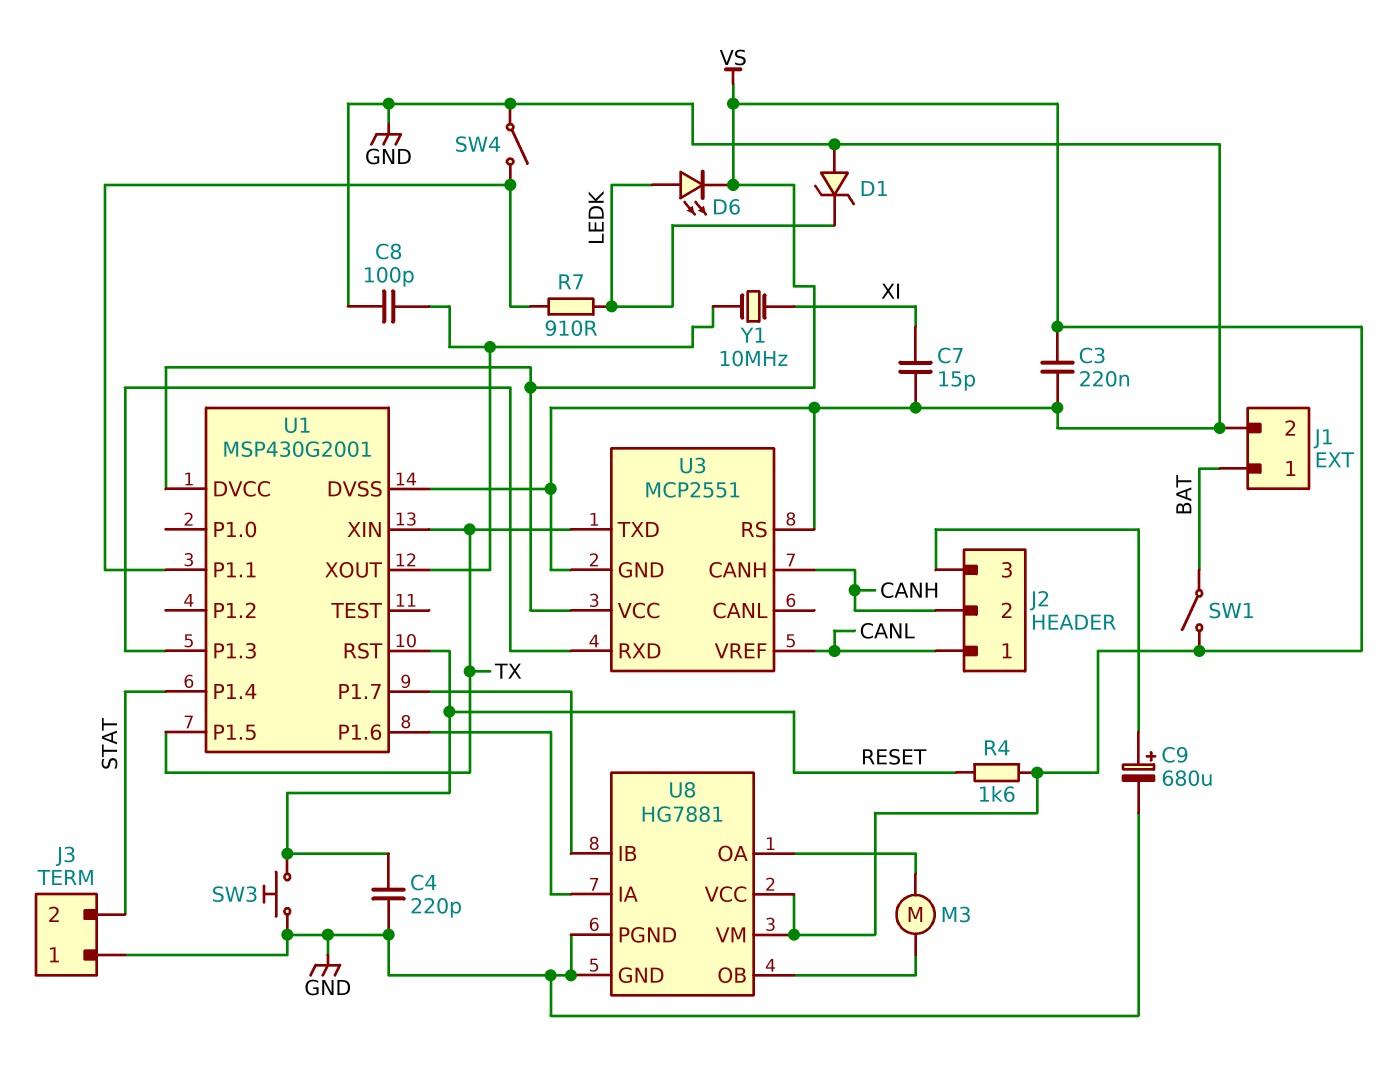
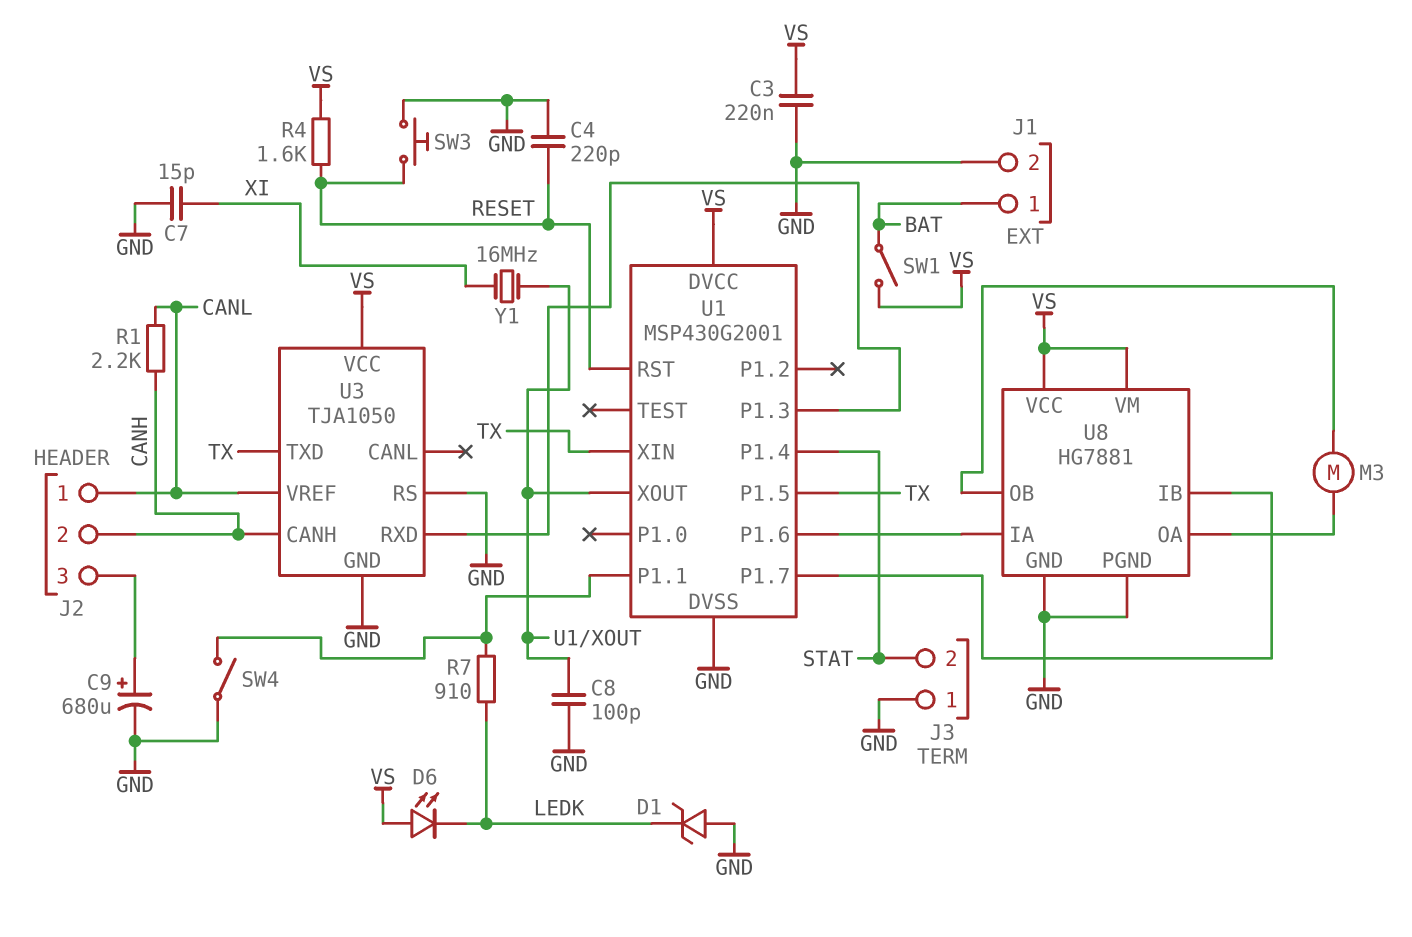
D6: LED (A LEDK, K VS) -> LED (A VS, K LEDK)
R1: none -> 2.2k (CANH, CANL)
U3: MCP2551 -> TJA1050
Y1: 10MHz (U1/XOUT, XI) -> 16MHz (U1/XOUT, XI)

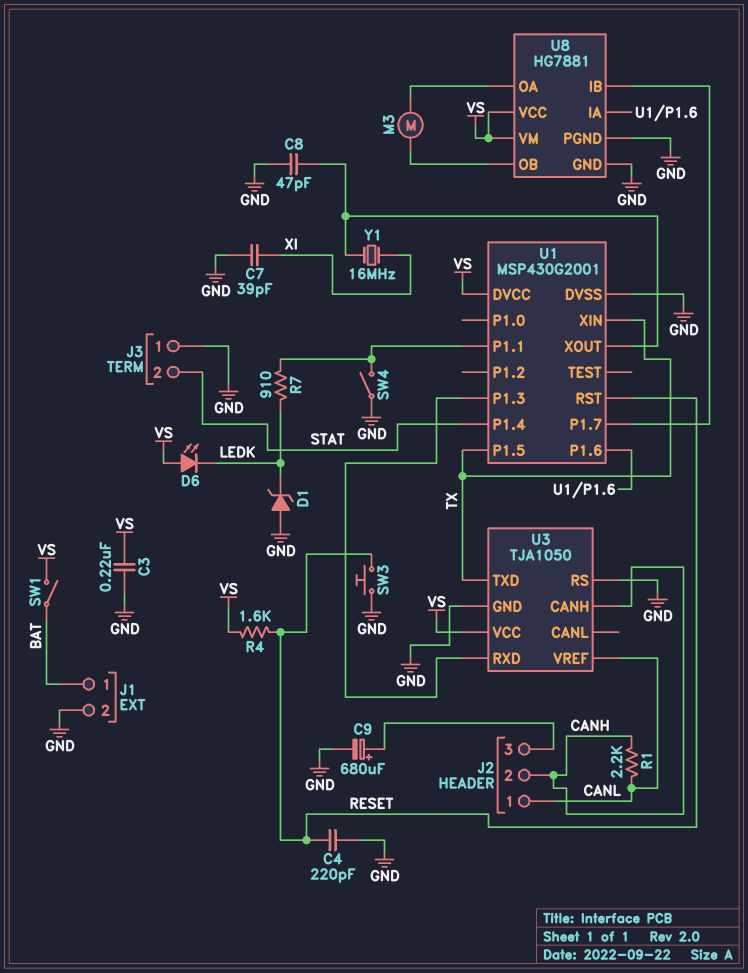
C7: 15pF (GND, XI) -> 39pF (GND, XI)
C8: 100pF (GND, U1/XOUT) -> 47pF (GND, U1/XOUT)

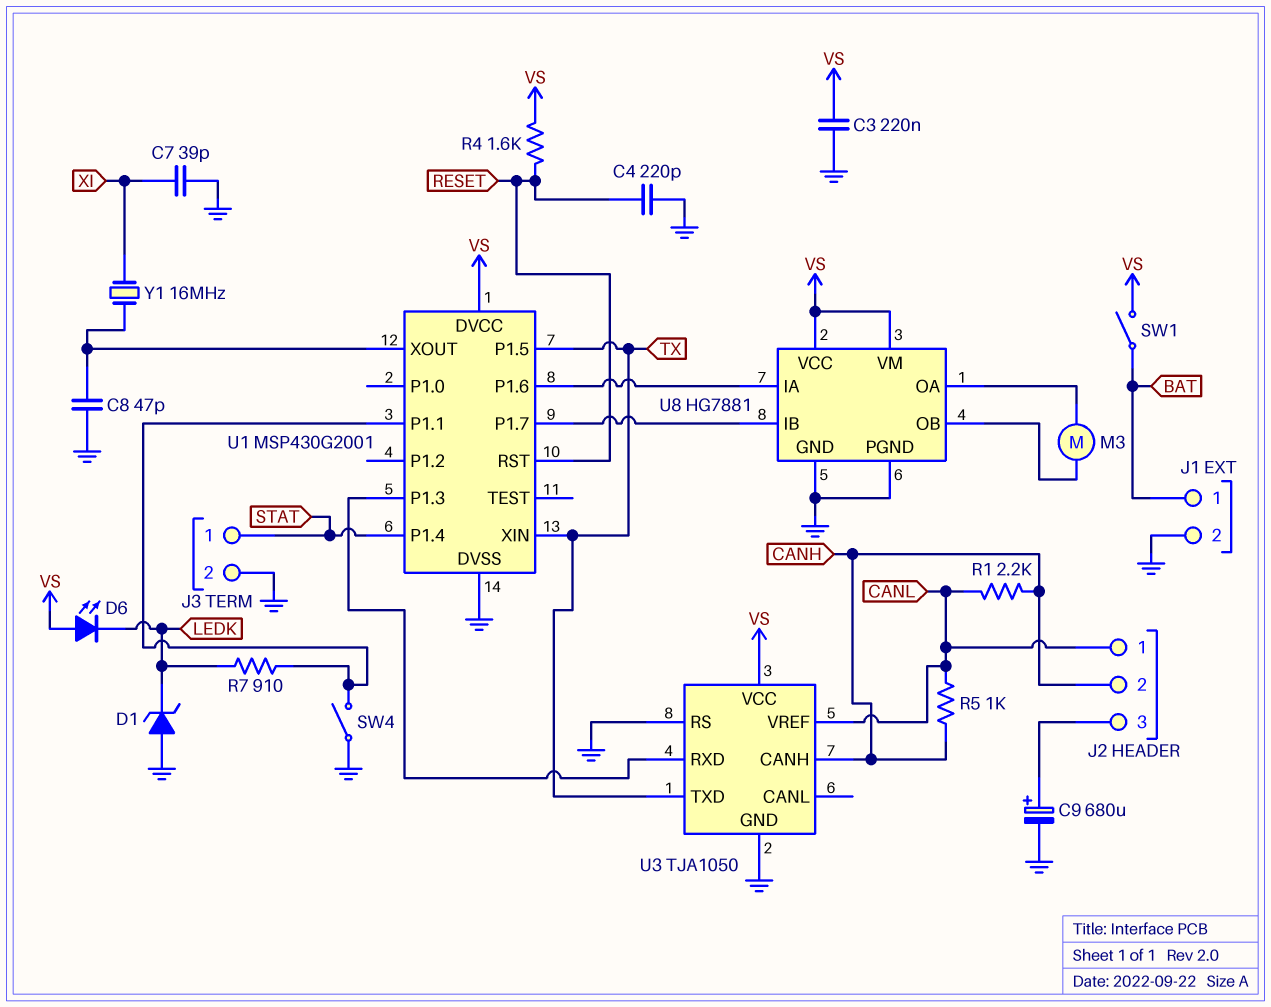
J3 pin 1: GND -> STAT
J3 pin 2: STAT -> GND
R5: none -> 1k (CANH, CANL)
SW3: button (GND, RESET) -> none

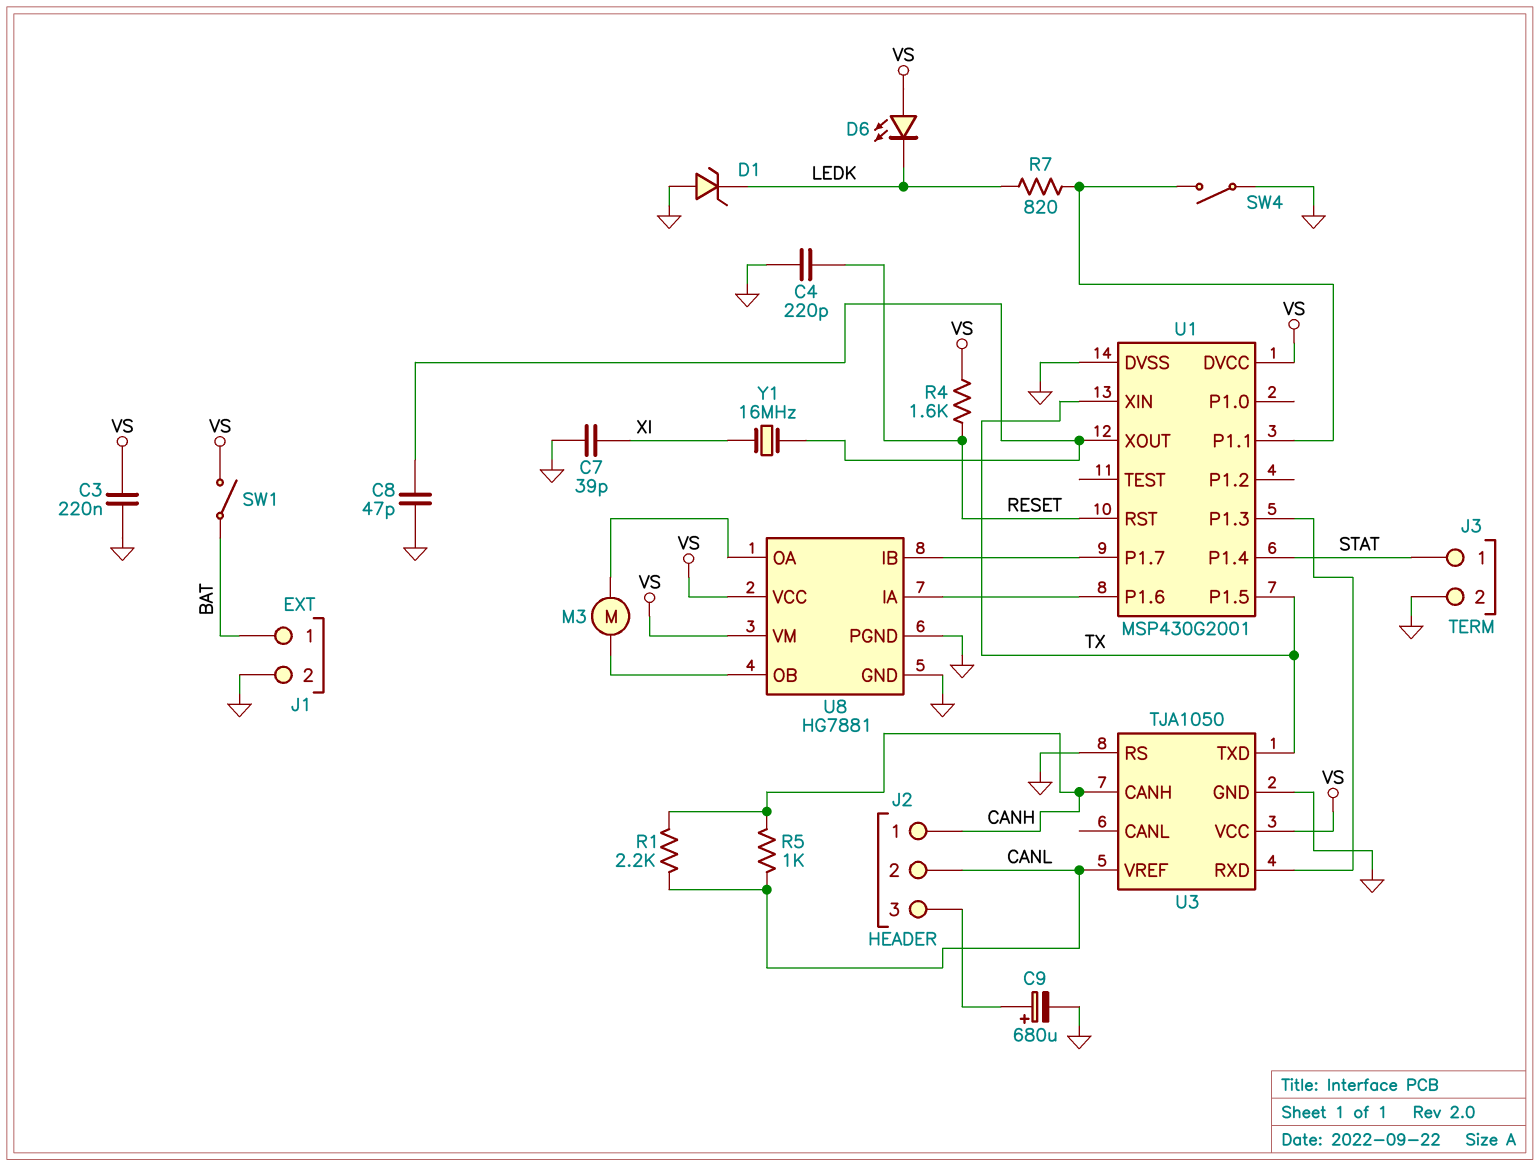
J2 pin 1: CANL -> CANH
J2 pin 2: CANH -> CANL
R7: 910 (LEDK, U1/P1.1) -> 820 (LEDK, U1/P1.1)

